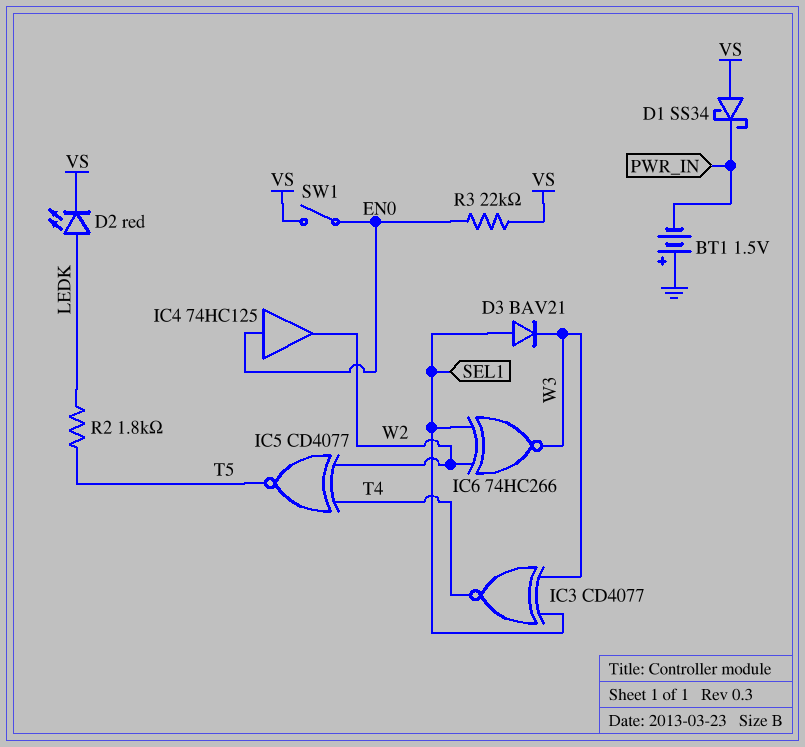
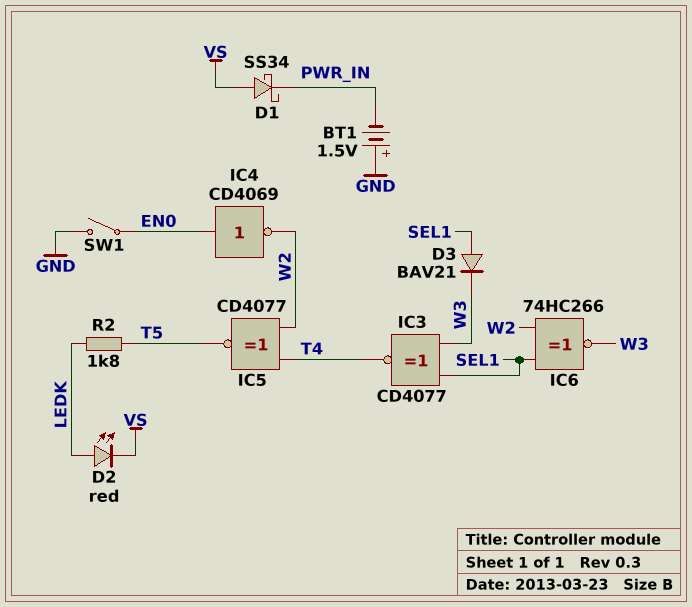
IC4: buffer 74HC125 (in EN0, out W2) -> NOT CD4069 (in EN0, out W2)
R3: 22k (EN0, VS) -> none
SW1: switch (EN0, VS) -> switch (EN0, GND)

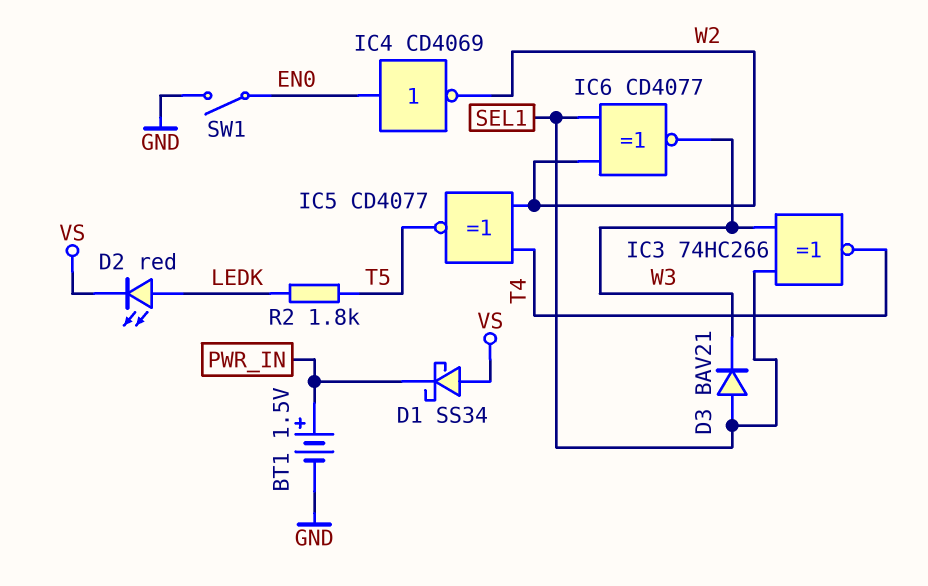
BT1: 1.5V (plus GND, minus PWR_IN) -> 1.5V (plus PWR_IN, minus GND)
IC3: XNOR CD4077 (in SEL1, in W3, out T4) -> XNOR 74HC266 (in SEL1, in W3, out T4)
IC6: XNOR 74HC266 (in SEL1, in W2, out W3) -> XNOR CD4077 (in SEL1, in W2, out W3)

